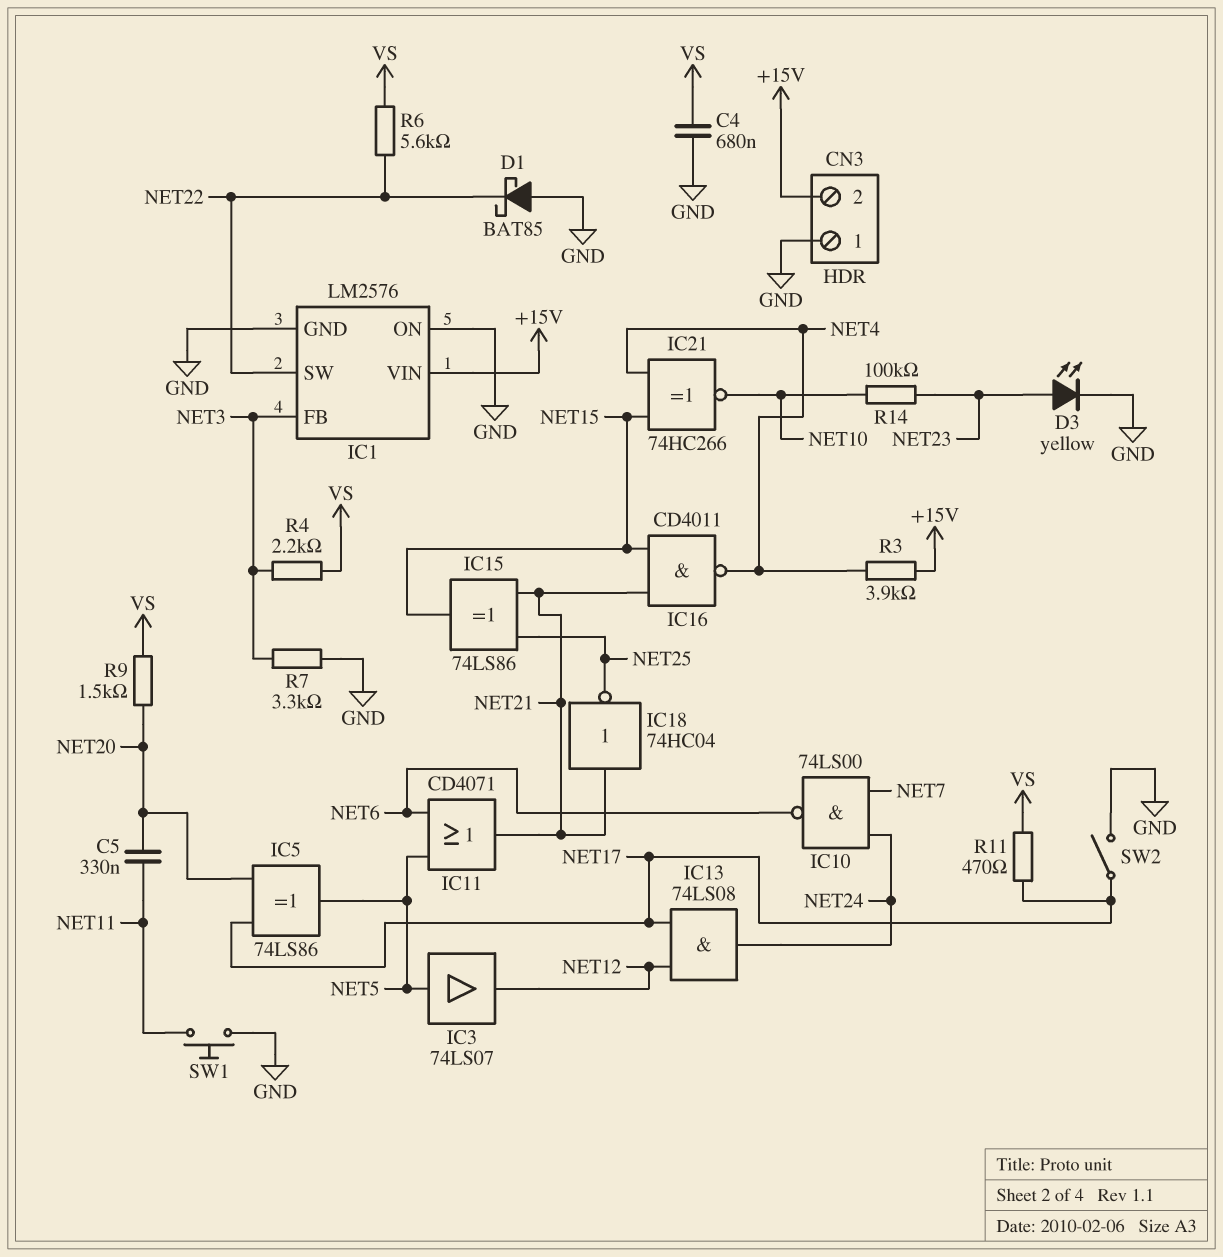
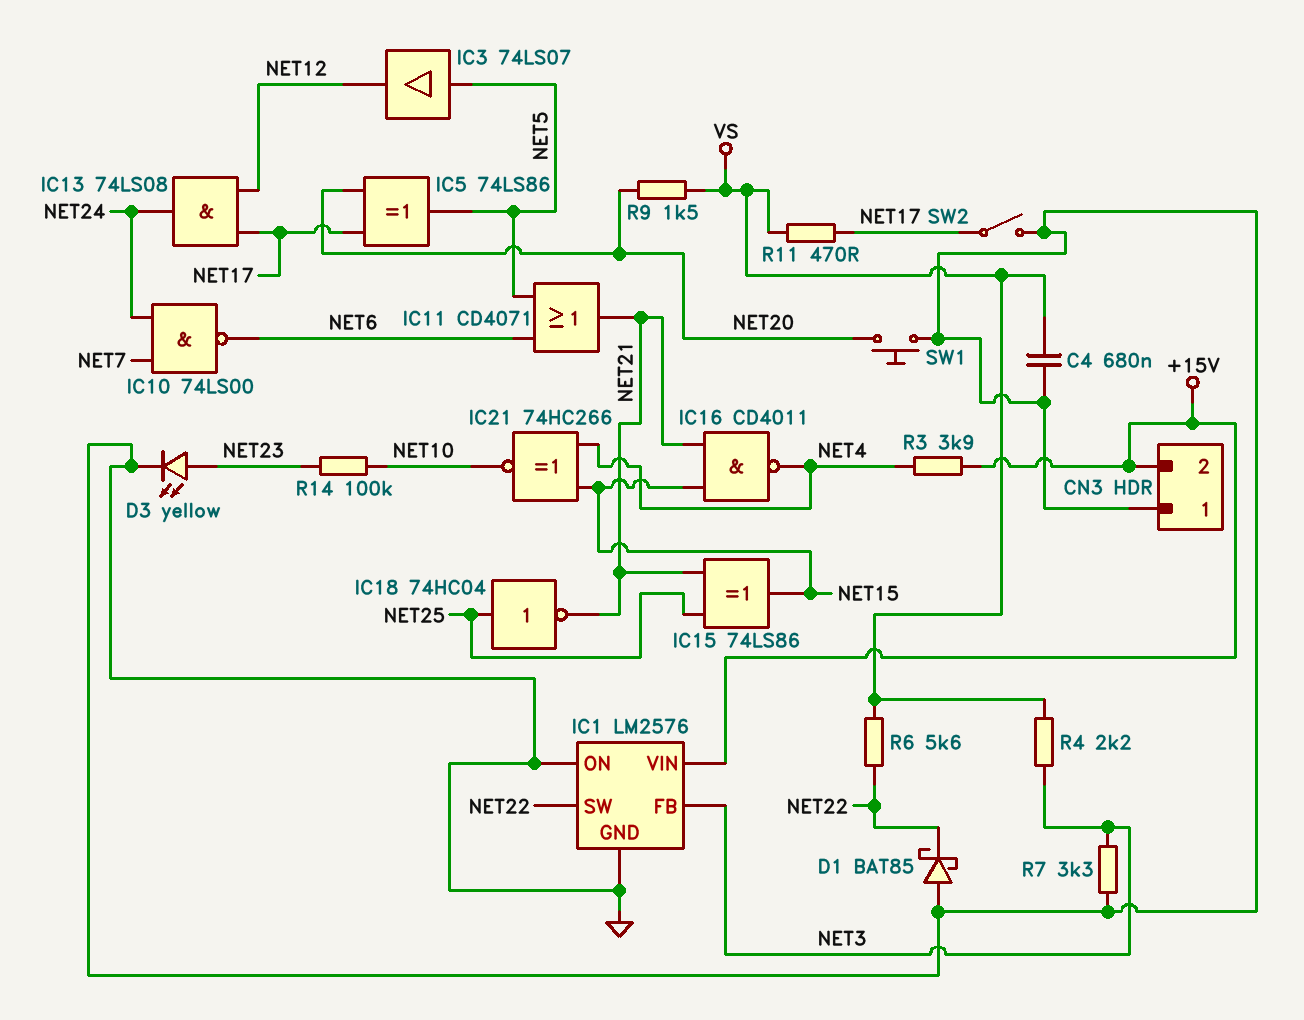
C5: 330nF (NET11, NET20) -> none
IC18: NOT 74HC04 (in NET21, out NET25) -> NOT 74HC04 (in NET25, out NET21)
SW1: button (GND, NET11) -> button (GND, NET20)

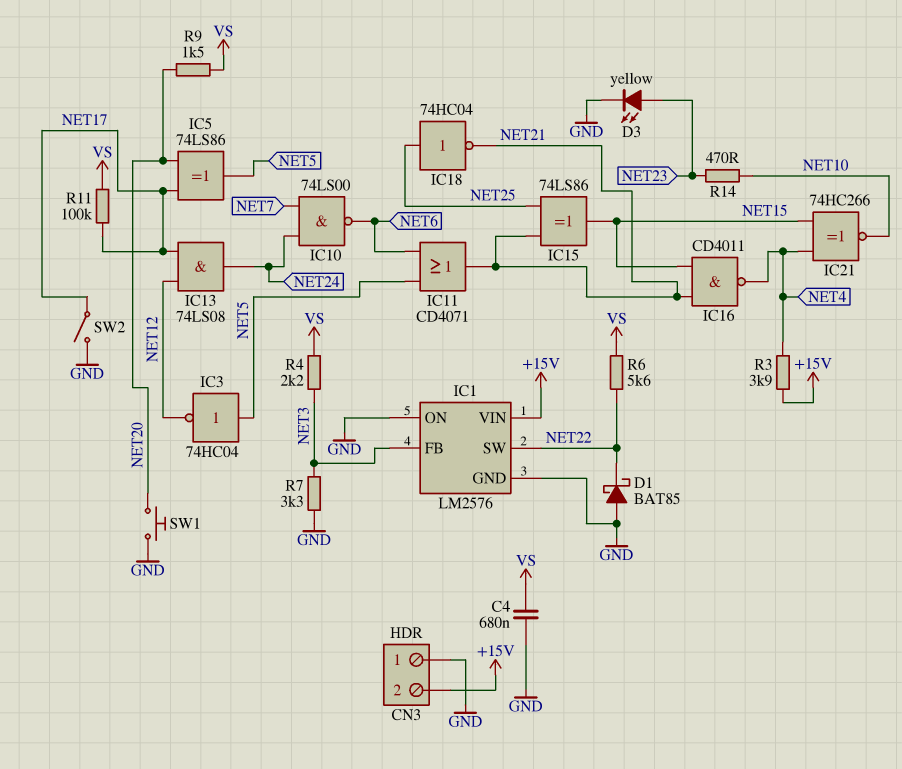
IC3: buffer 74LS07 (in NET5, out NET12) -> NOT 74HC04 (in NET5, out NET12)
R11: 470 (NET17, VS) -> 100k (NET17, VS)
R14: 100k (NET10, NET23) -> 470 (NET10, NET23)

